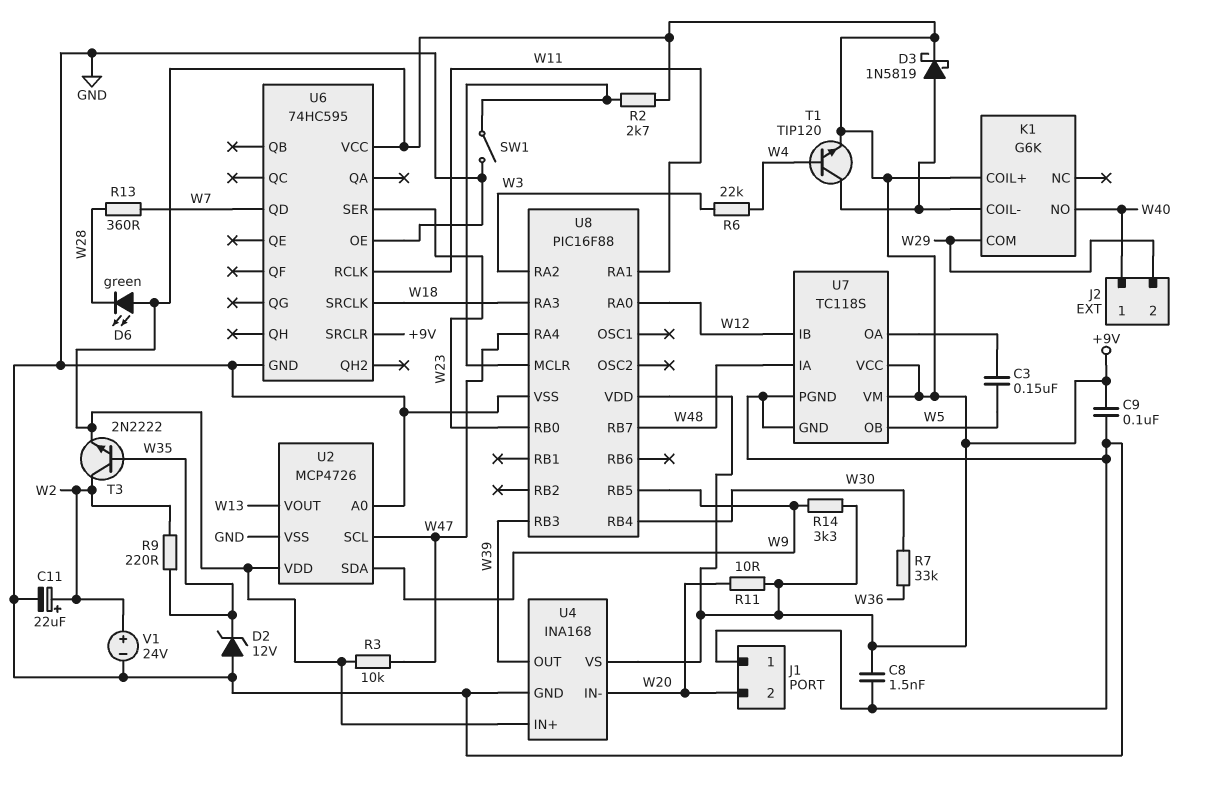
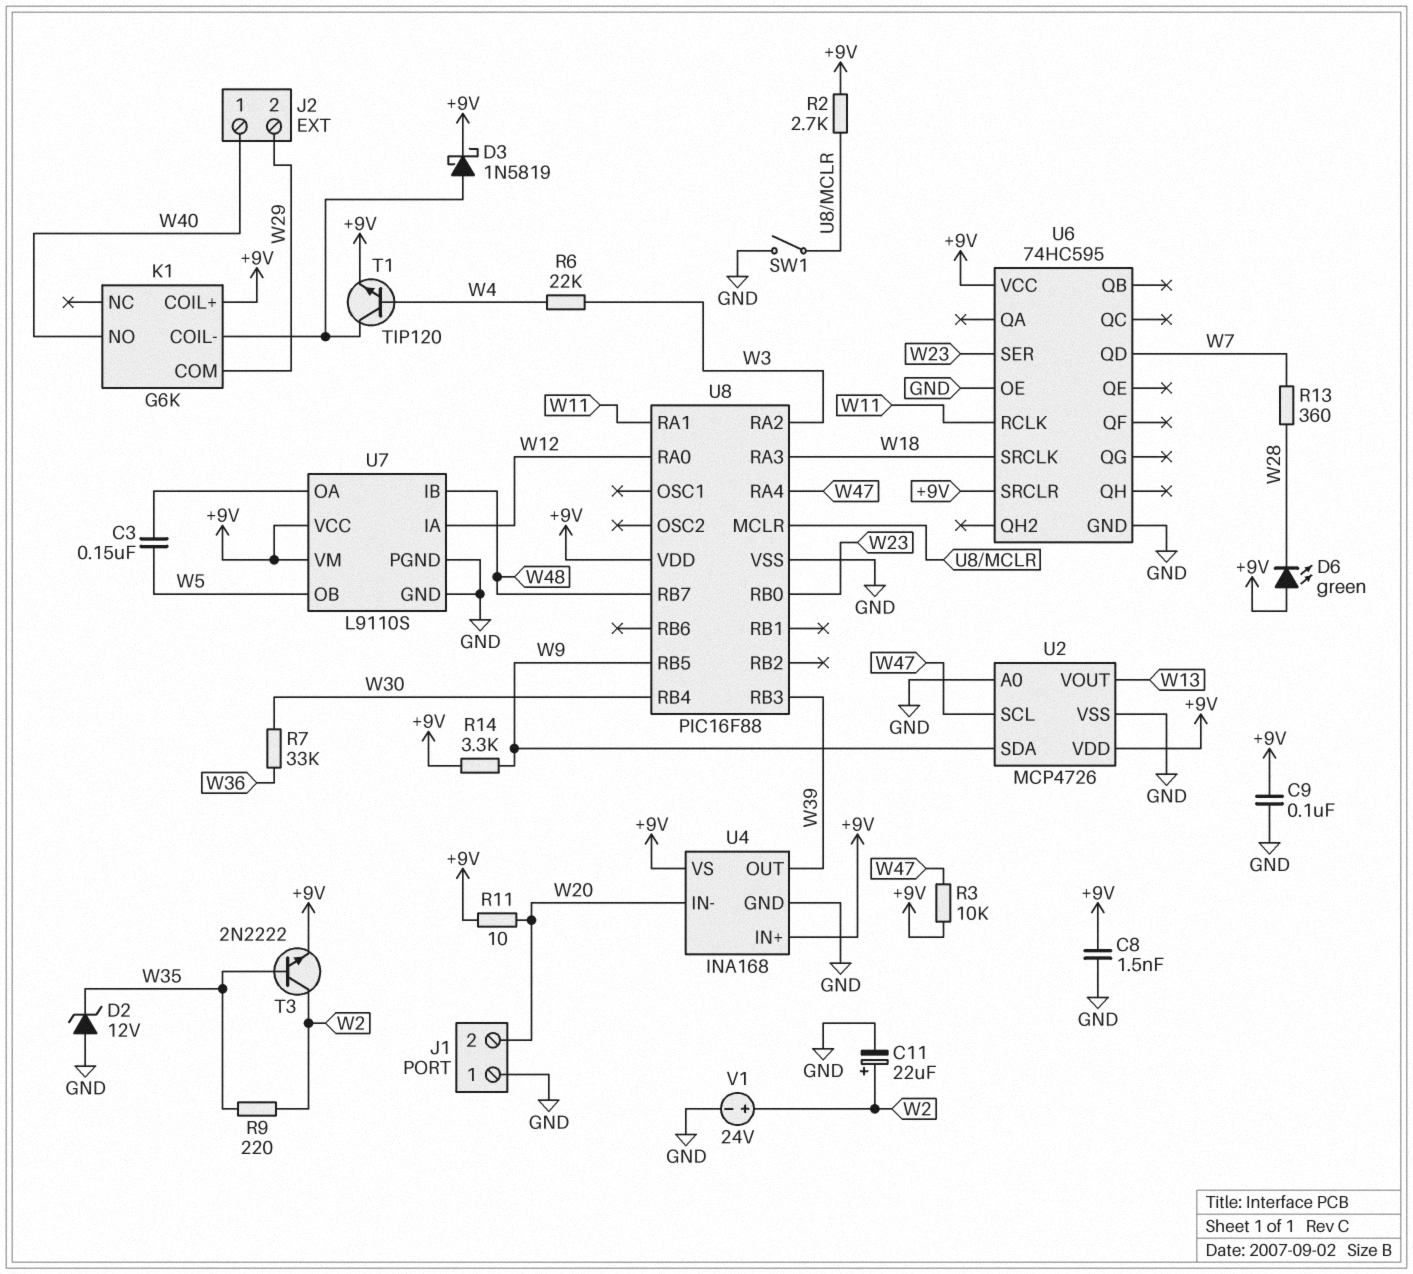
U7: TC118S -> L9110S
U7 pin IA: W48 -> W12
U7 pin IB: W12 -> W48

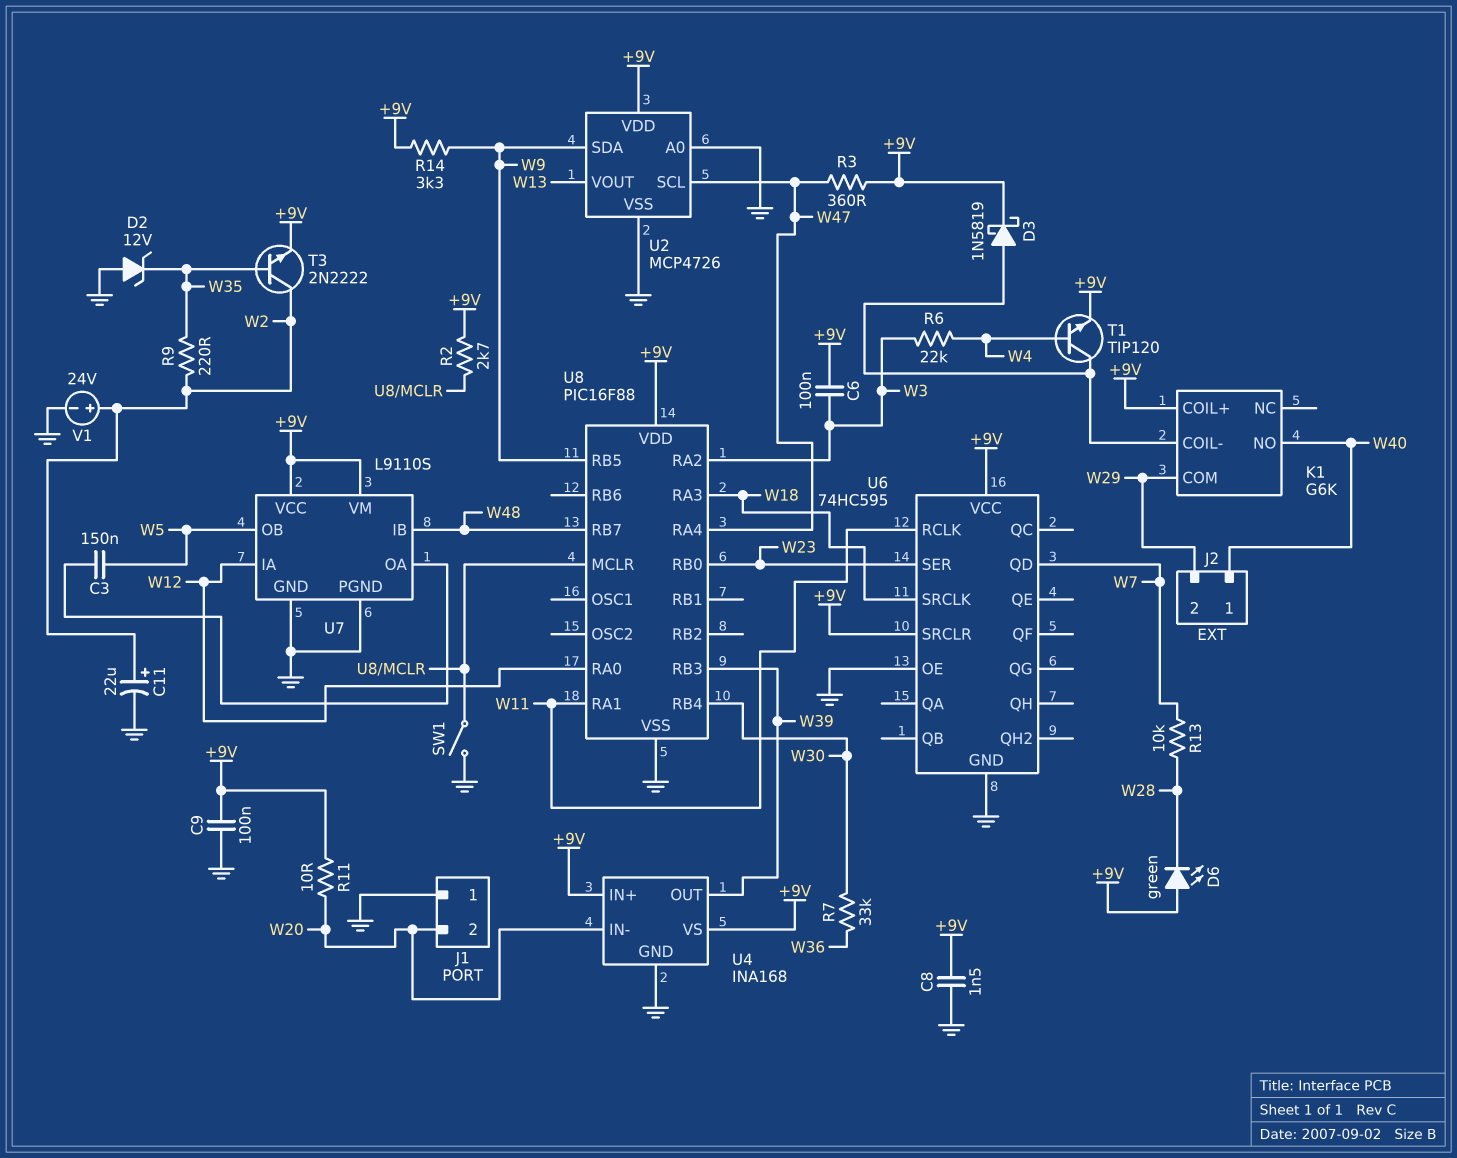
C6: none -> 100nF (+9V, W3)
R3: 10k (+9V, W47) -> 360 (+9V, W47)
R13: 360 (W7, W28) -> 10k (W7, W28)

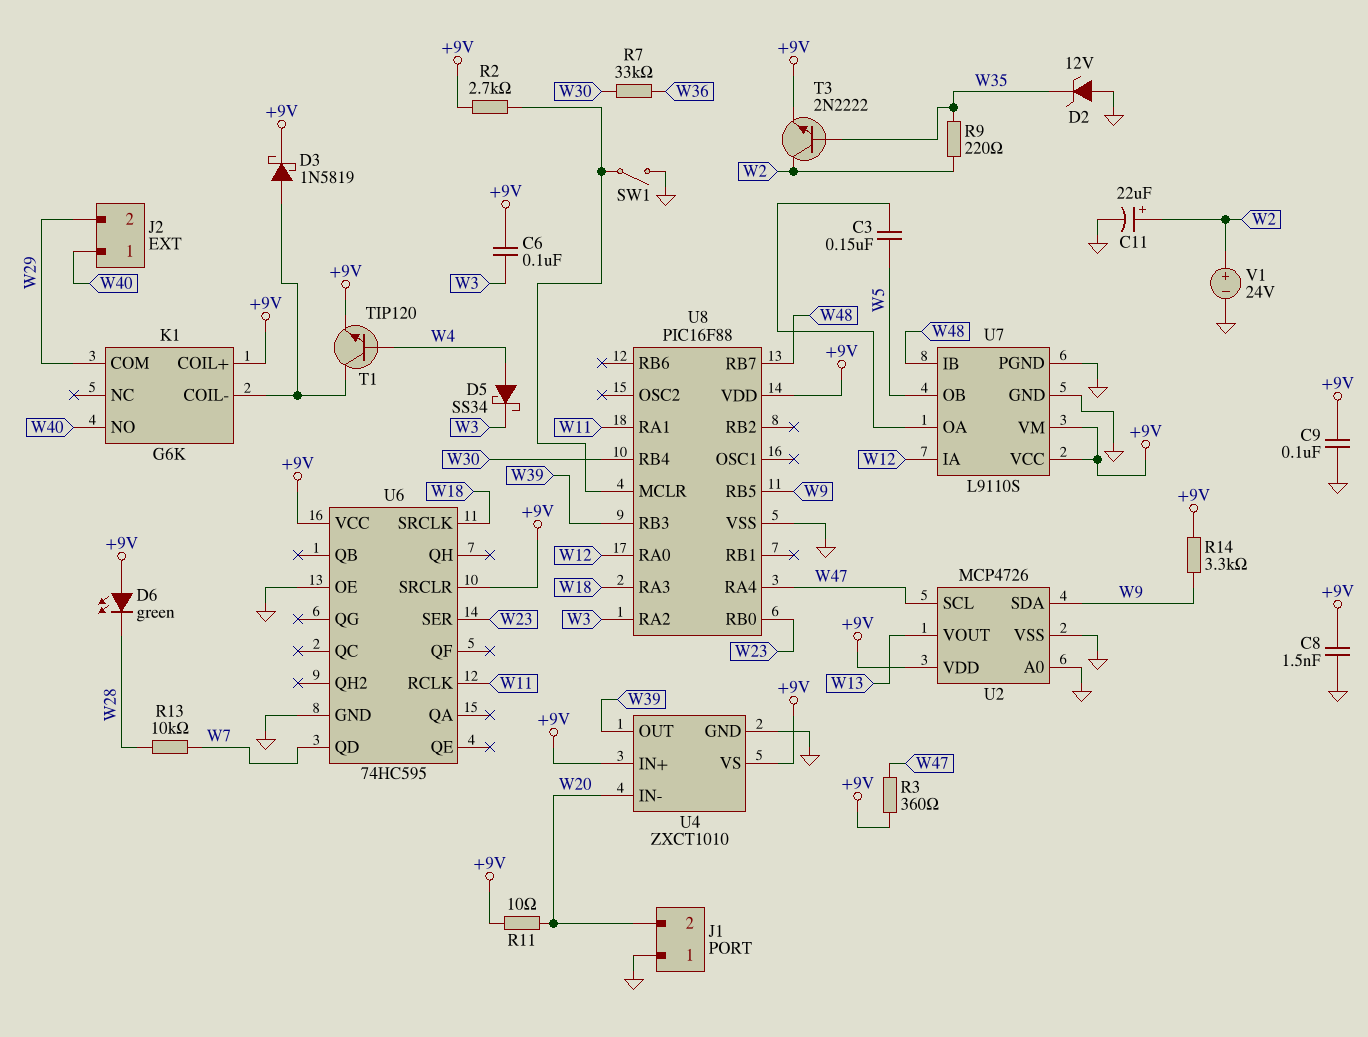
D5: none -> schottky SS34 (A W4, K W3)
R6: 22k (W3, W4) -> none
U4: INA168 -> ZXCT1010

